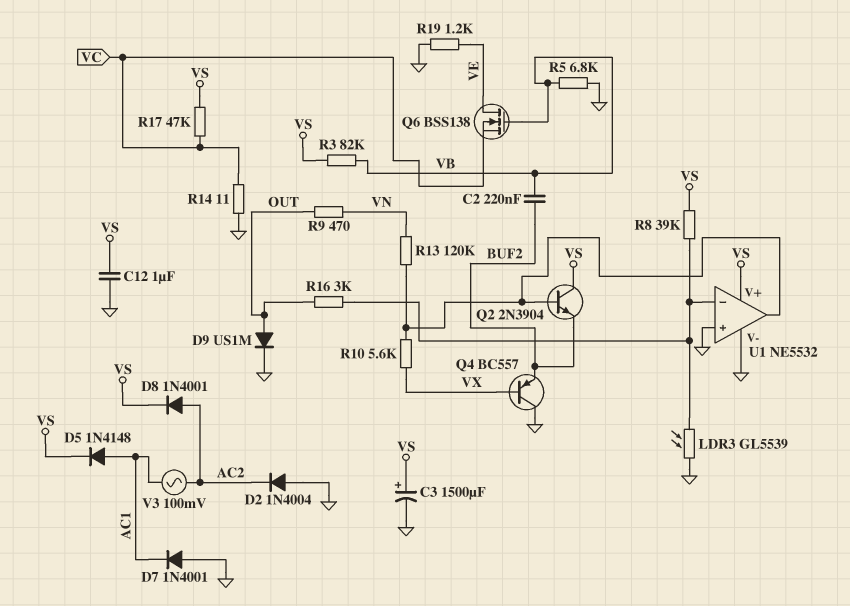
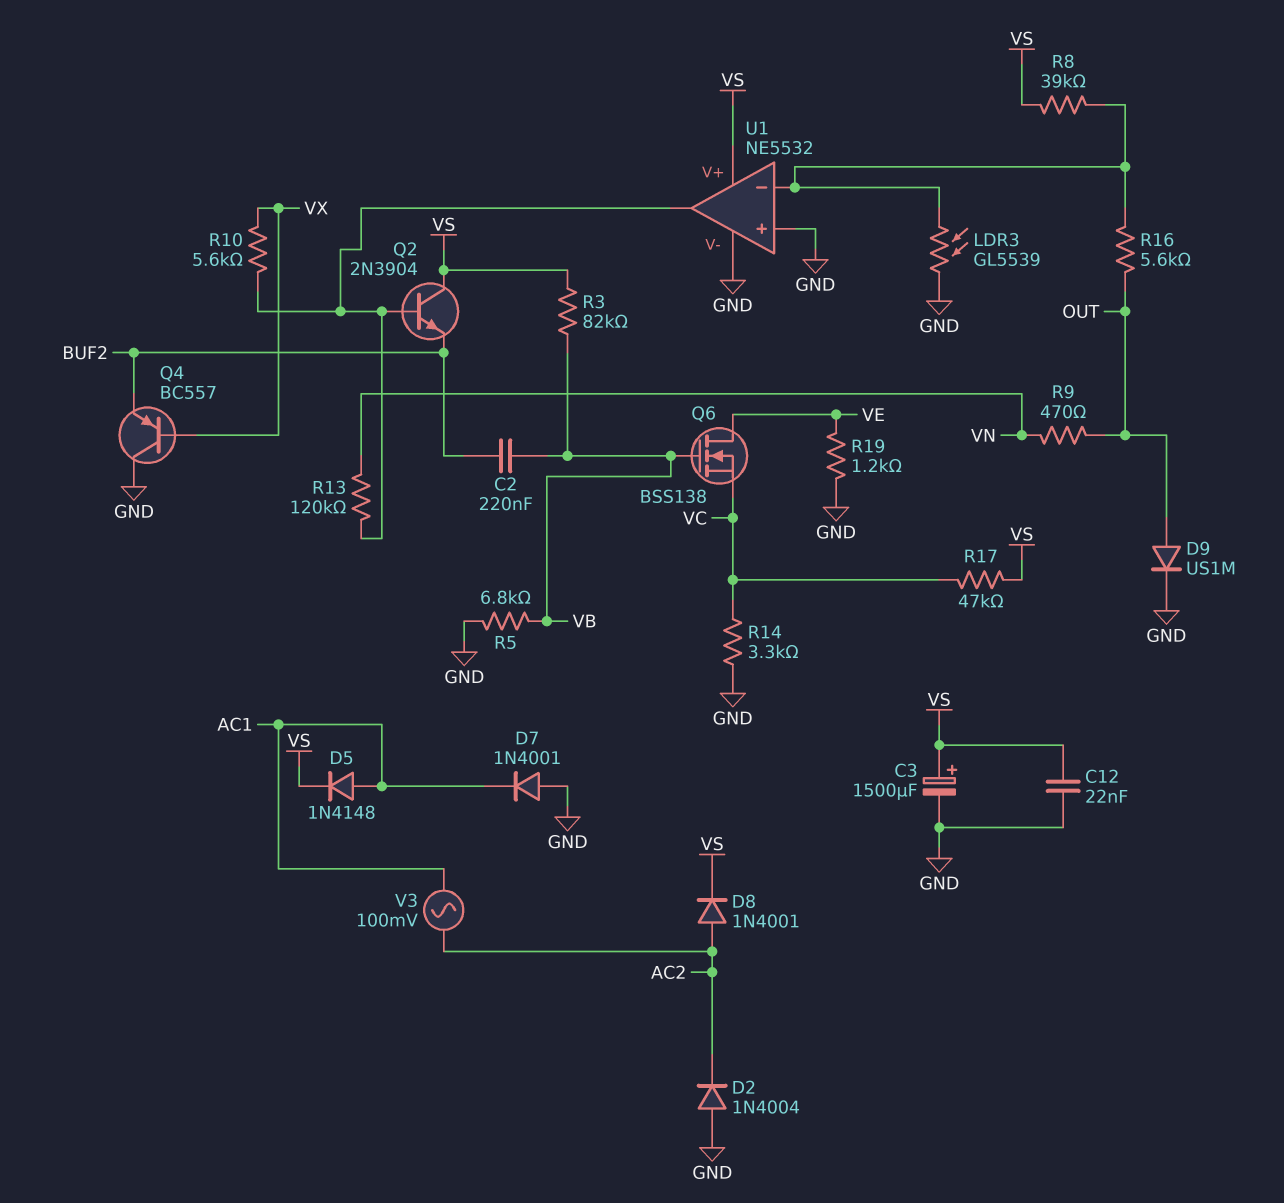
C12: 1uF (GND, VS) -> 22nF (GND, VS)
R14: 11 (GND, VC) -> 3.3k (GND, VC)
R16: 3k (OUT, U1/in-) -> 5.6k (OUT, U1/in-)

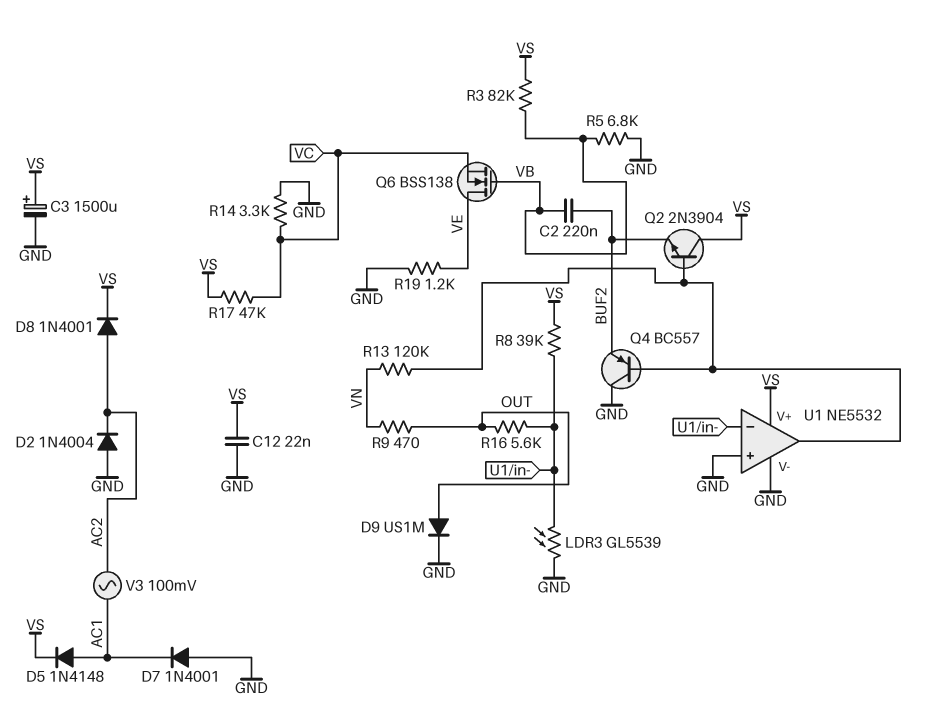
Q4: PNP BC557 (B VX, C GND, E BUF2) -> PNP BC557 (B U1/out, C GND, E BUF2)
R10: 5.6k (U1/out, VX) -> none

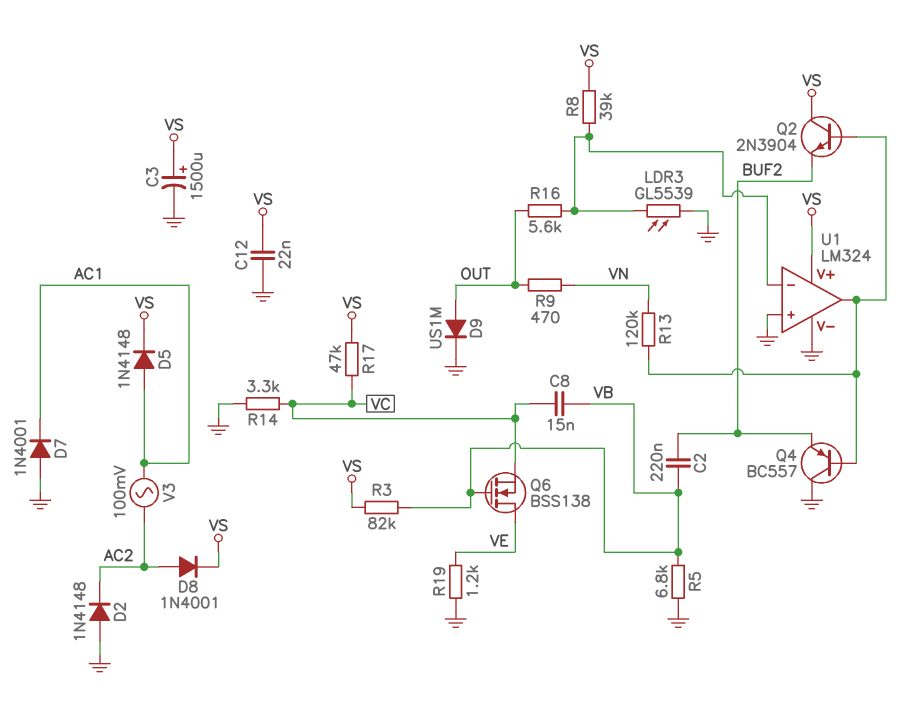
C8: none -> 15nF (VB, VC)
D2: diode 1N4004 (A GND, K AC2) -> diode 1N4148 (A GND, K AC2)
U1: NE5532 -> LM324

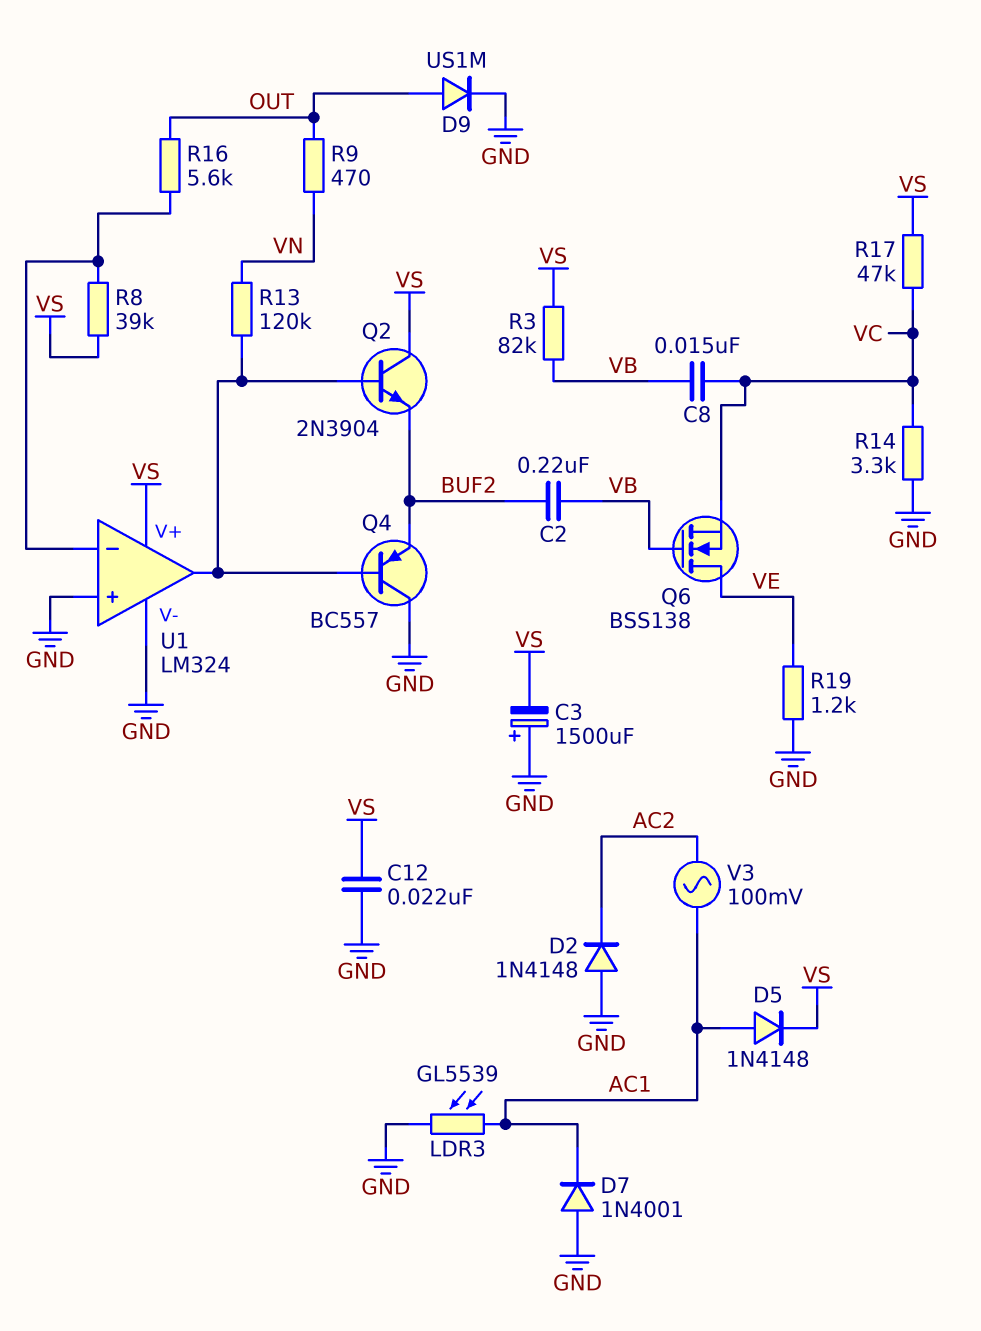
C3: 1500uF (plus VS, minus GND) -> 1500uF (plus GND, minus VS)
D8: diode 1N4001 (A AC2, K VS) -> none
LDR3: GL5539 (GND, U1/in-) -> GL5539 (AC1, GND)
R5: 6.8k (GND, VB) -> none

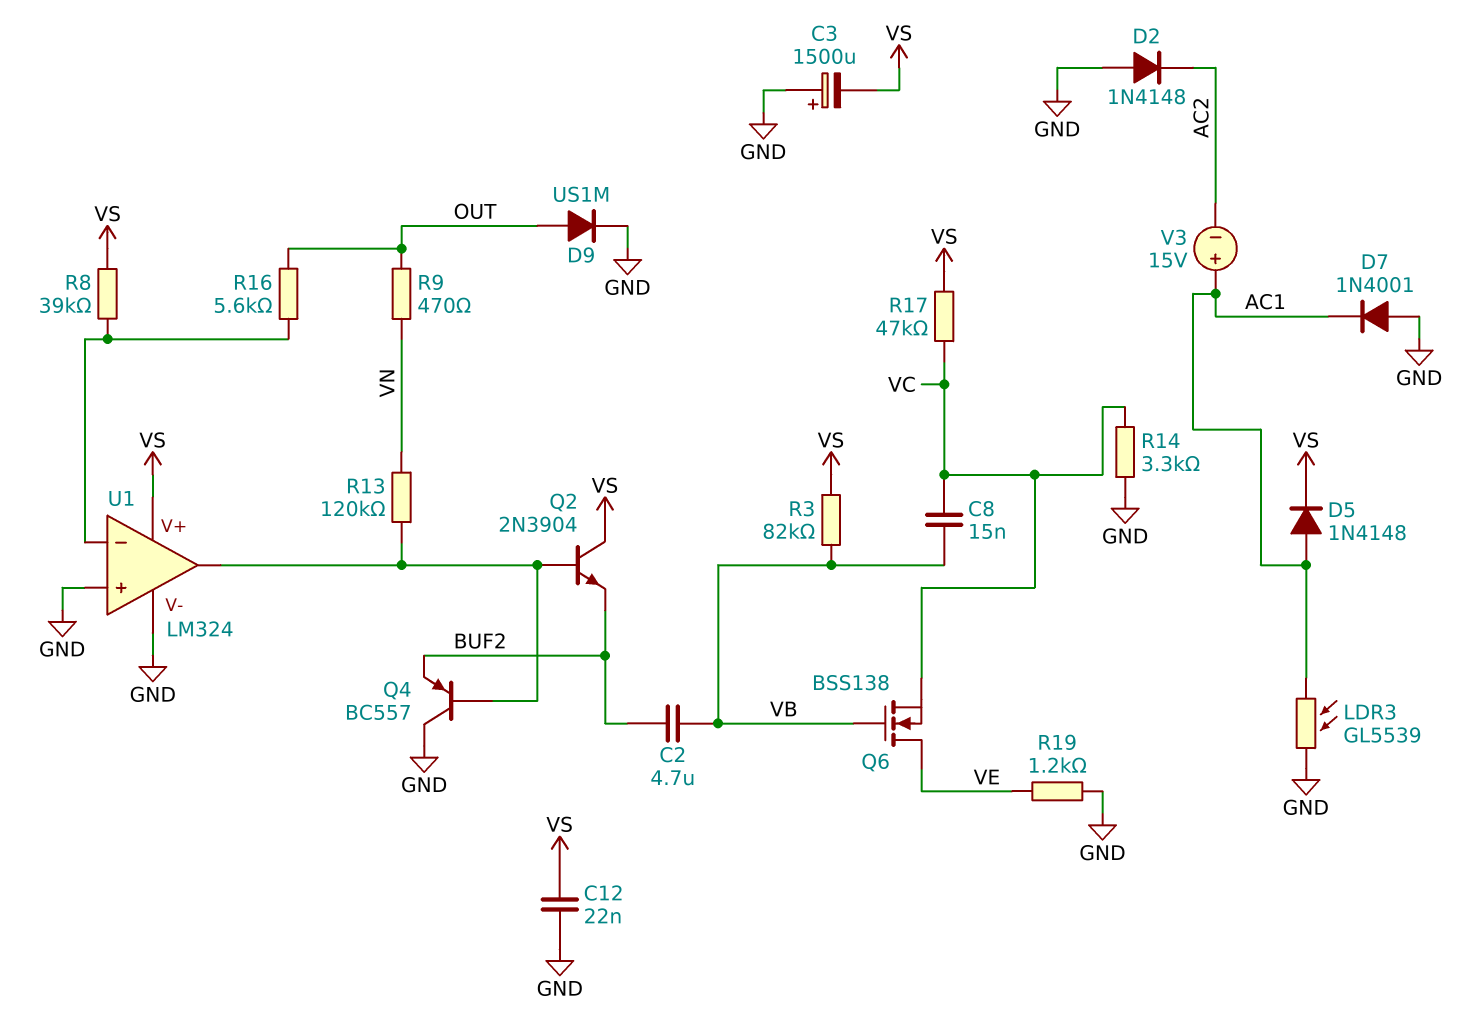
C2: 220nF (BUF2, VB) -> 4.7uF (BUF2, VB)
V3: AC 100mV (AC1, AC2) -> 15V (plus AC1, minus AC2)

